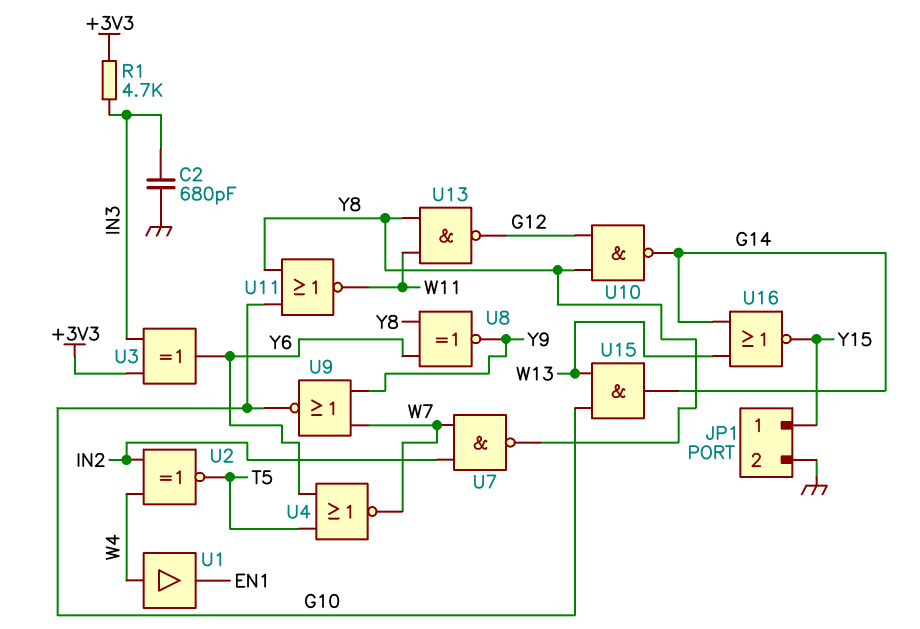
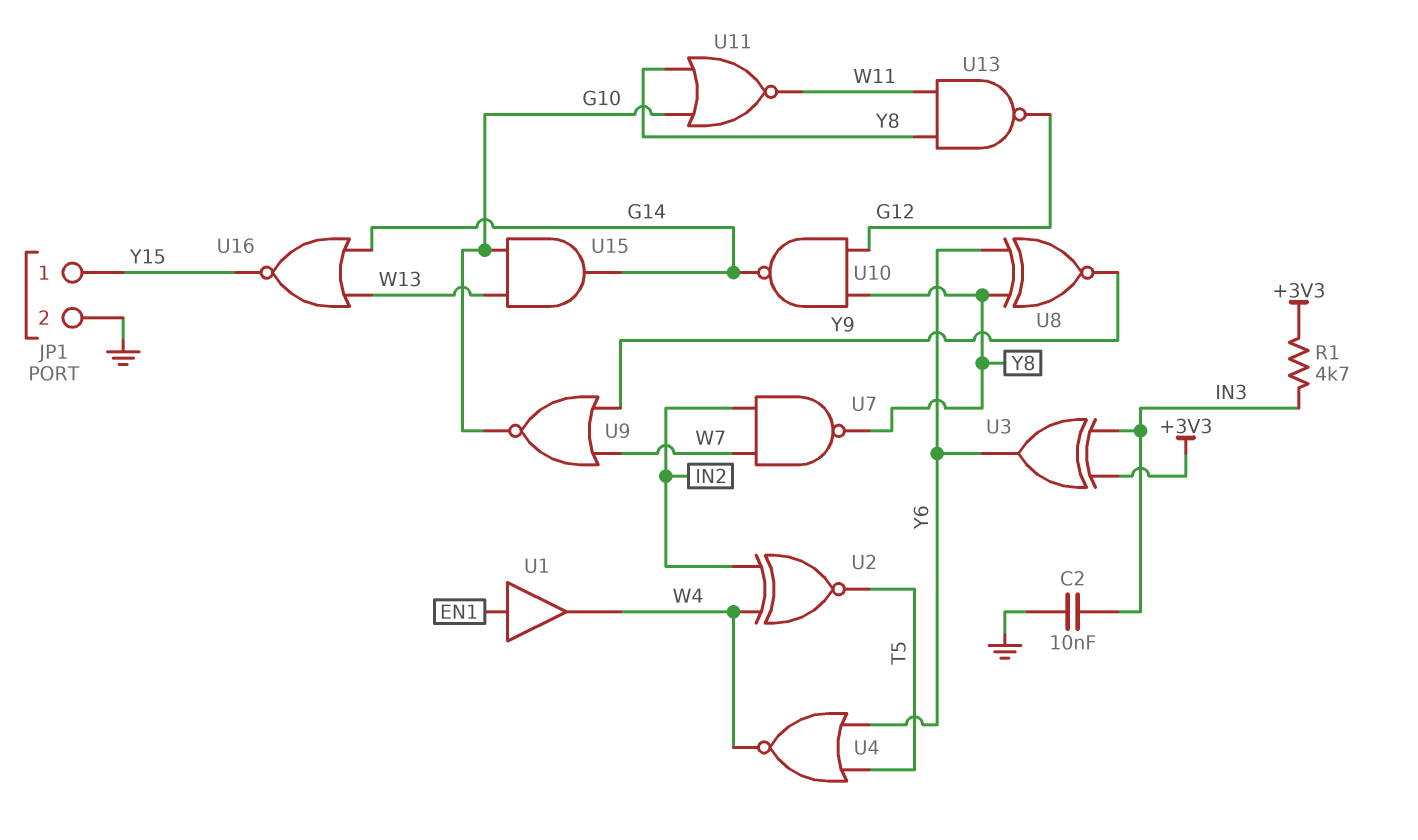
C2: 680pF (GND, IN3) -> 10nF (GND, IN3)
U1: buffer (in W4, out EN1) -> buffer (in EN1, out W4)
U4: NOR (in T5, in Y6, out W7) -> NOR (in T5, in Y6, out W4)

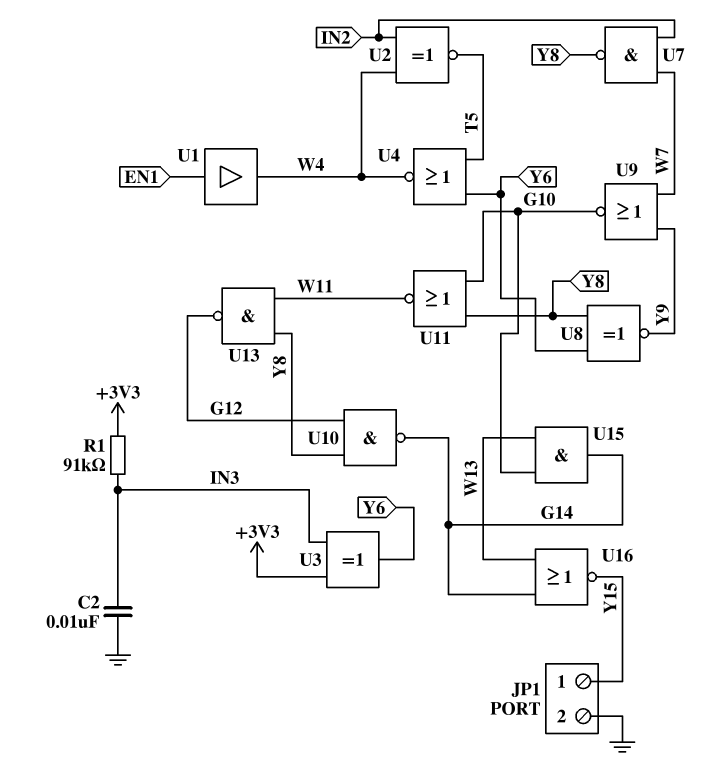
R1: 4.7k (+3V3, IN3) -> 91k (+3V3, IN3)

